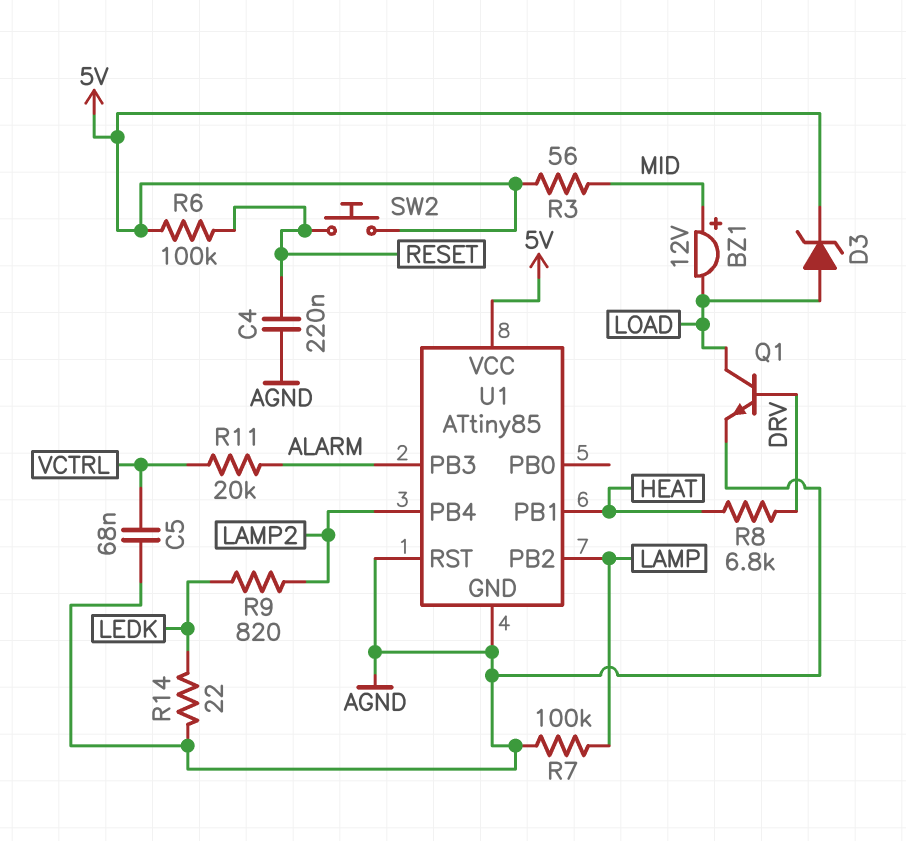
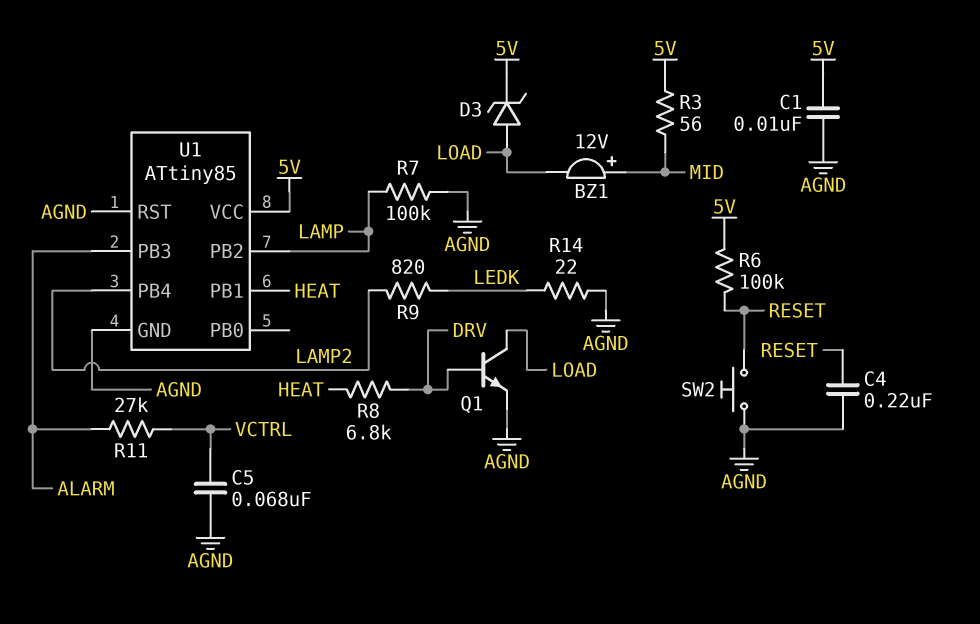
C1: none -> 10nF (5V, AGND)
R11: 20k (ALARM, VCTRL) -> 27k (ALARM, VCTRL)
SW2: button (5V, RESET) -> button (AGND, RESET)

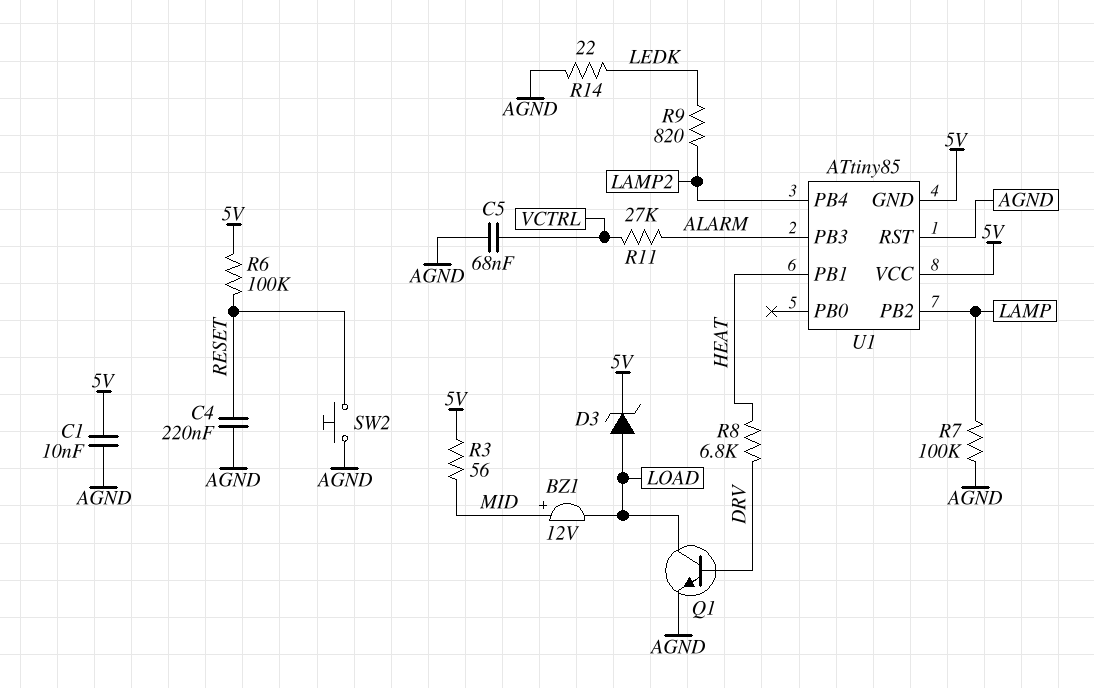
U1 pin GND: AGND -> 5V

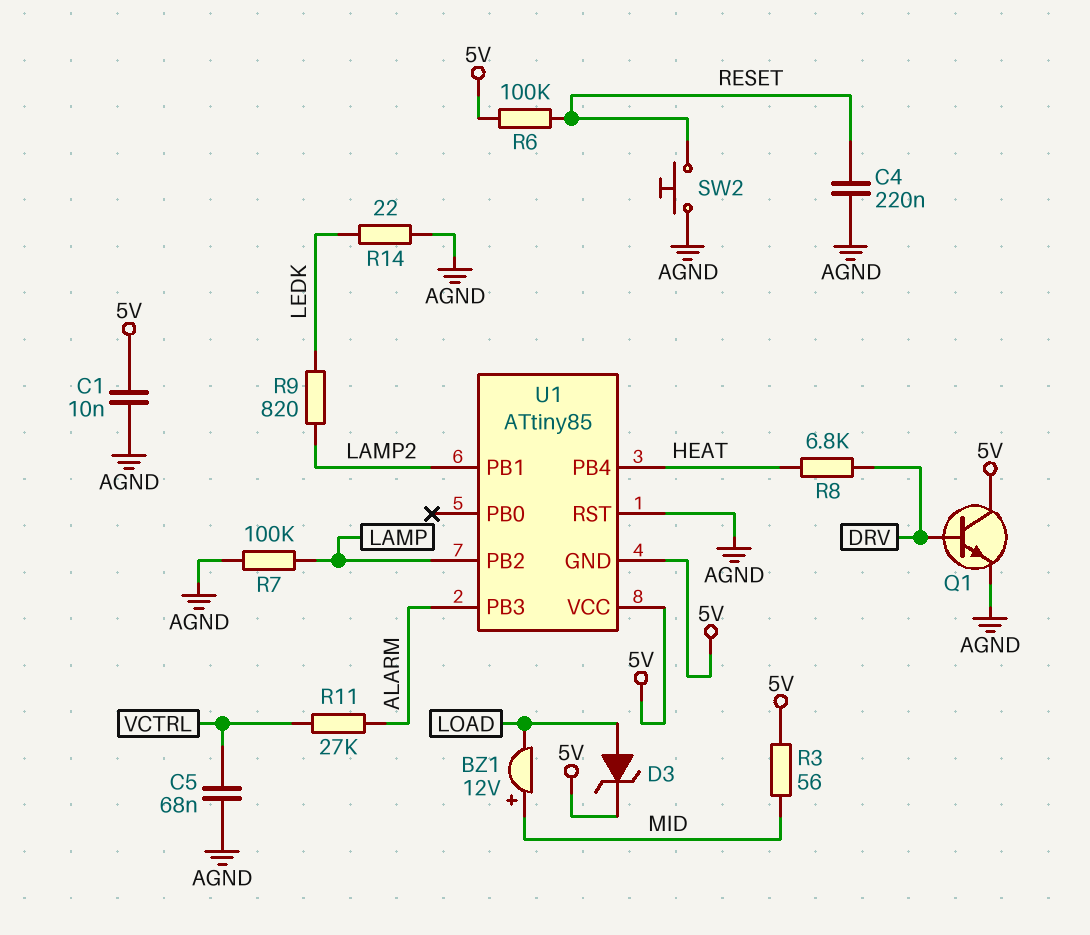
Q1: NPN (B DRV, C LOAD, E AGND) -> NPN (B DRV, C 5V, E AGND)
U1 pin PB1: HEAT -> LAMP2
U1 pin PB4: LAMP2 -> HEAT

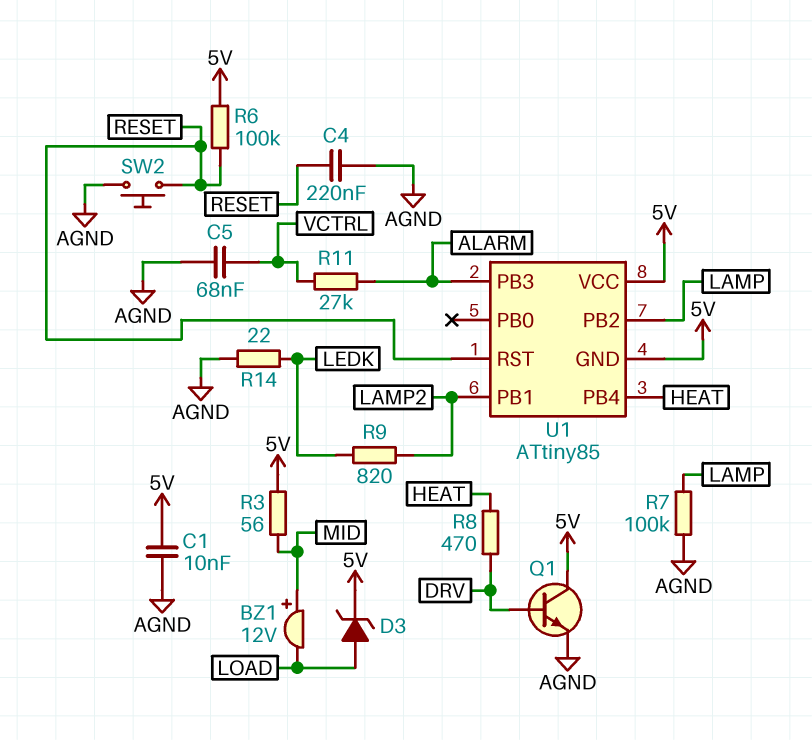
R8: 6.8k (DRV, HEAT) -> 470 (DRV, HEAT)
U1 pin RST: AGND -> RESET

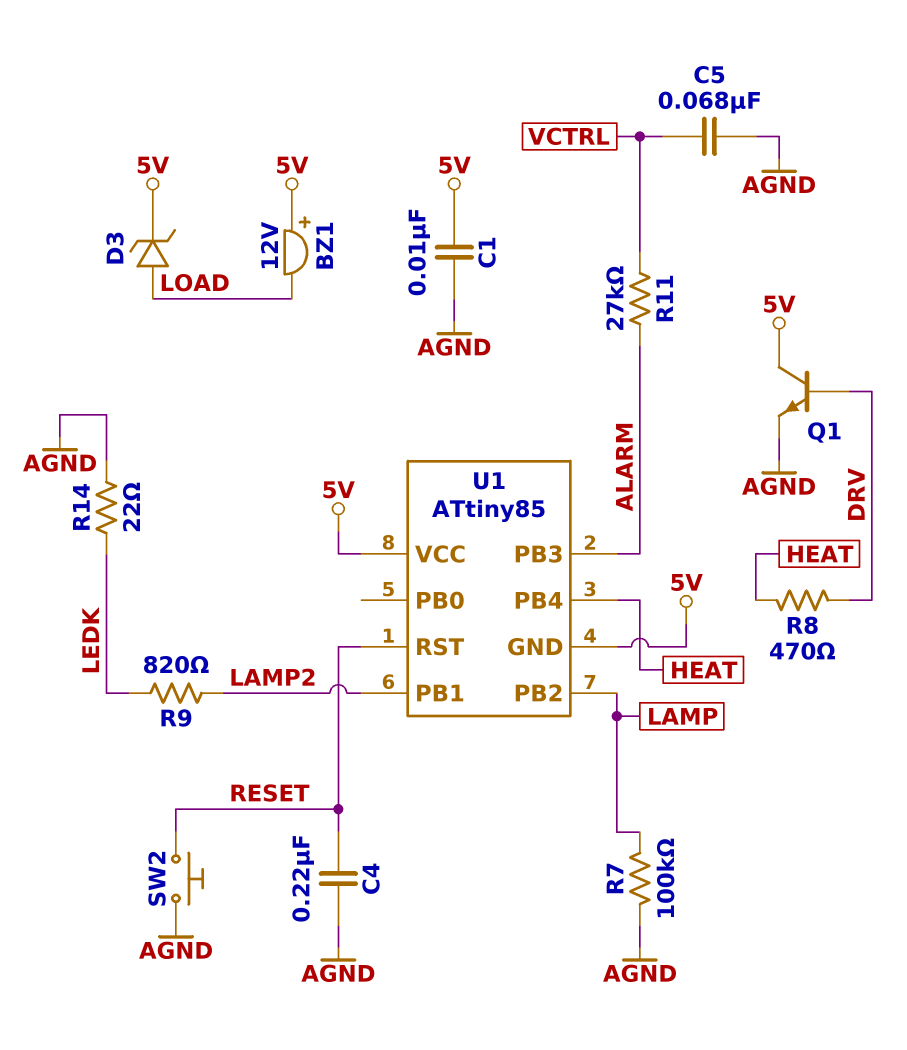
BZ1: buzzer 12V (plus MID, minus LOAD) -> buzzer 12V (plus 5V, minus LOAD)
R3: 56 (5V, MID) -> none
R6: 100k (5V, RESET) -> none

